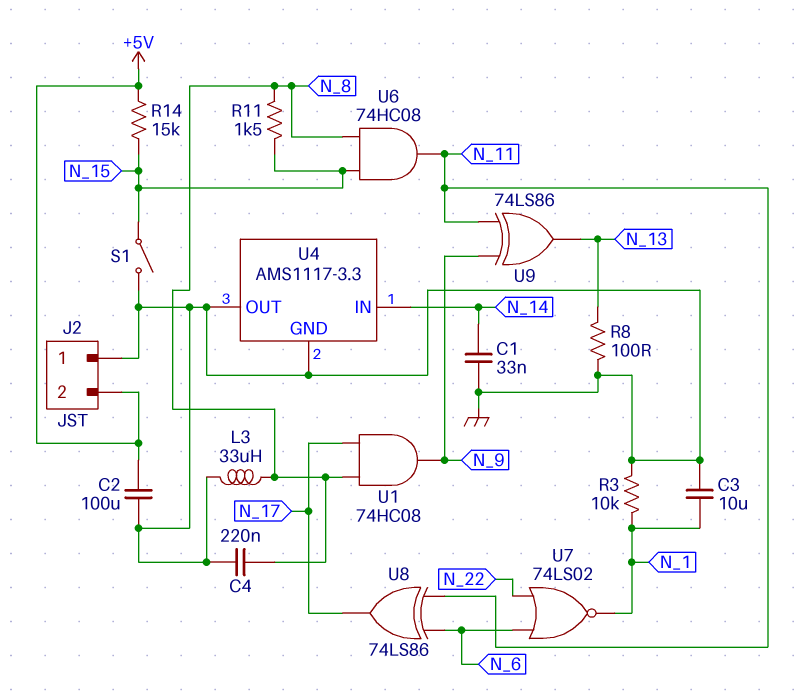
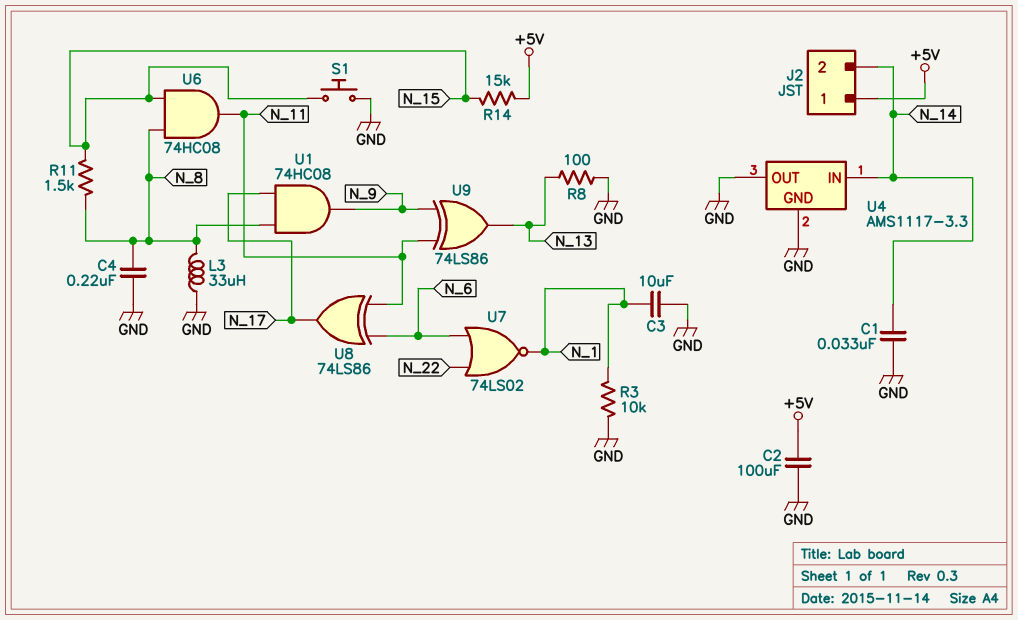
J2 pin 1: GND -> +5V
J2 pin 2: +5V -> N_14
S1: switch (GND, N_15) -> button (GND, N_15)

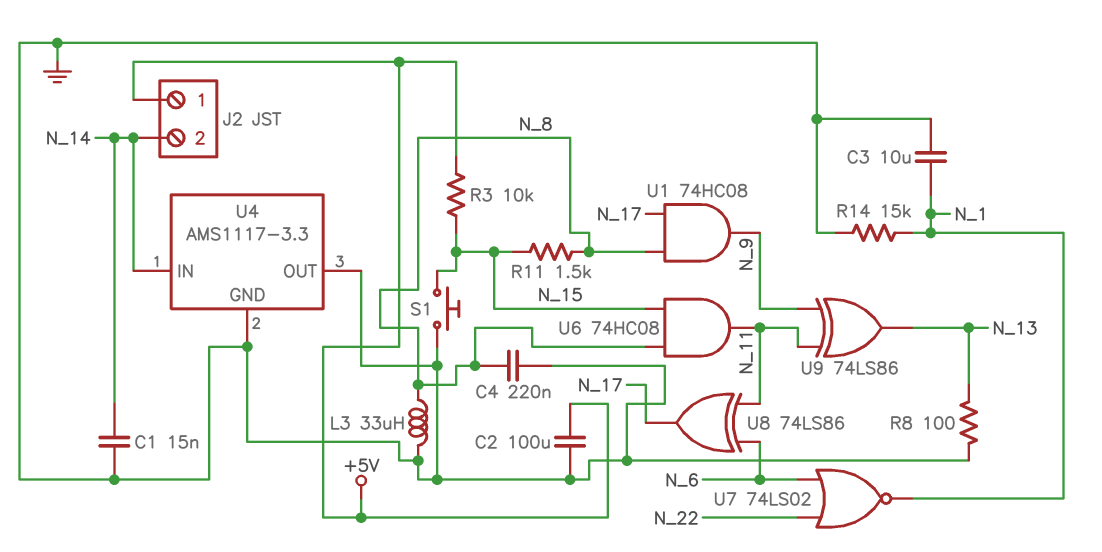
C1: 33nF (GND, N_14) -> 15nF (GND, N_14)
R3: 10k (GND, N_1) -> 10k (+5V, N_15)
R14: 15k (+5V, N_15) -> 15k (GND, N_1)

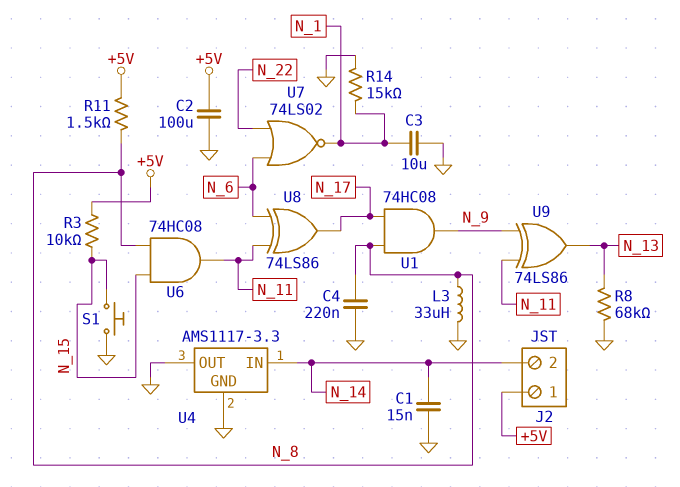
R8: 100 (GND, N_13) -> 68k (GND, N_13)
R11: 1.5k (N_8, N_15) -> 1.5k (+5V, N_8)

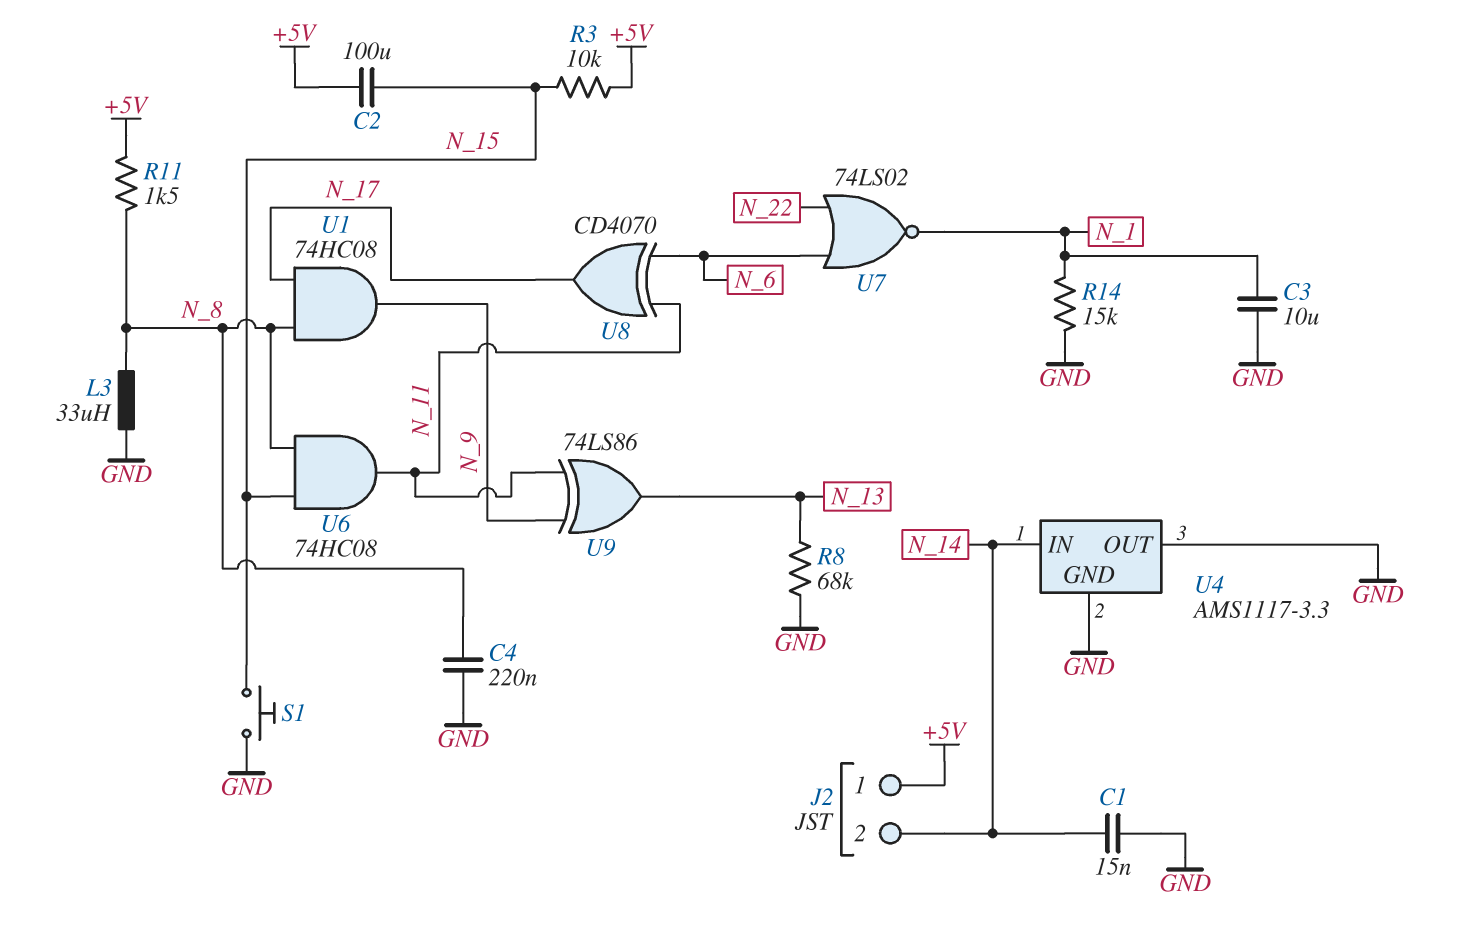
C2: 100uF (+5V, GND) -> 100uF (+5V, N_15)
U8: XOR 74LS86 (in N_6, in N_11, out N_17) -> XOR CD4070 (in N_6, in N_11, out N_17)

